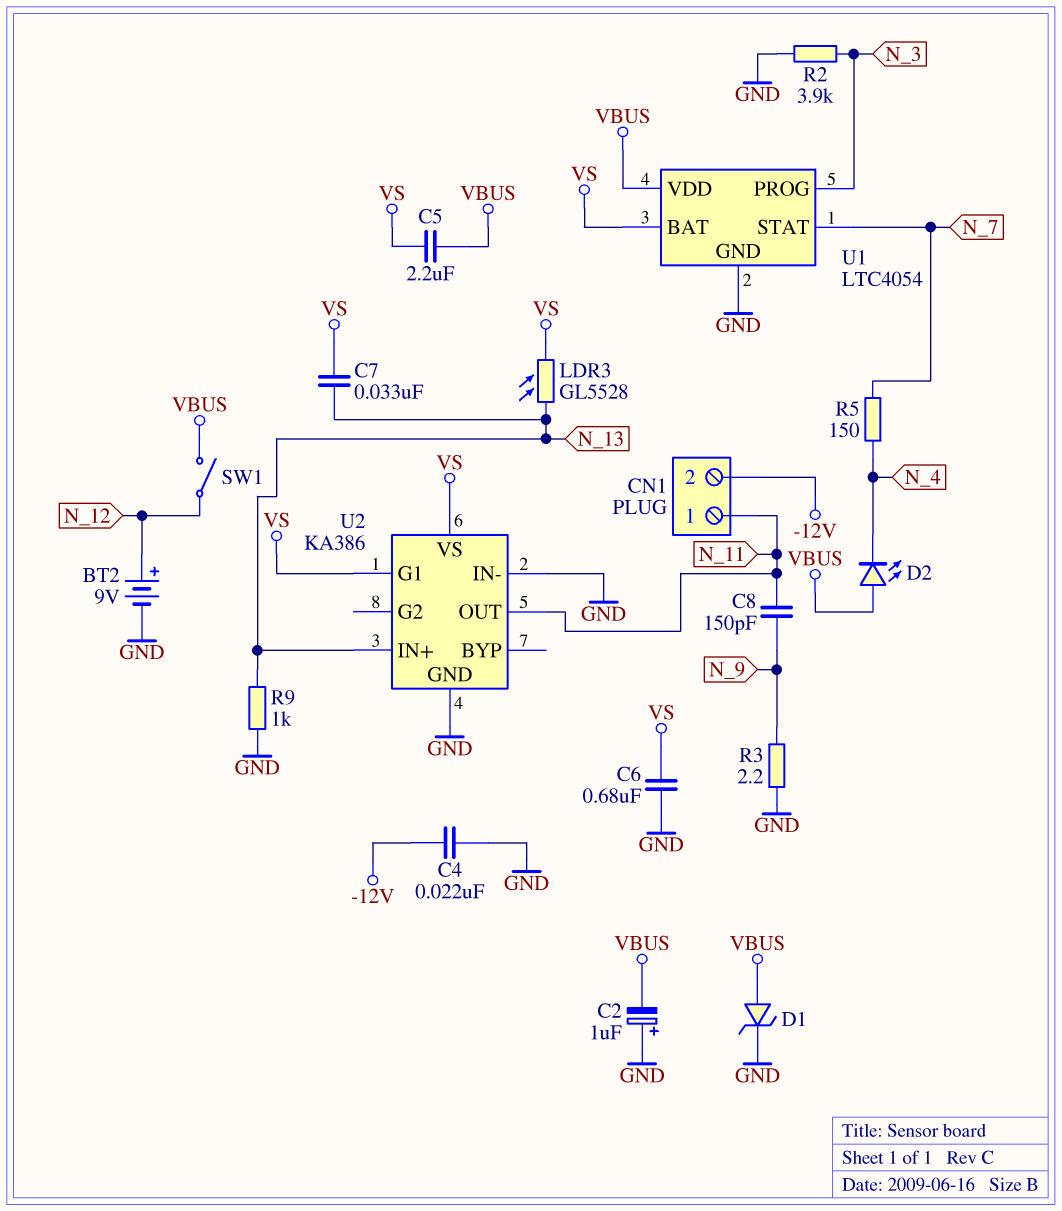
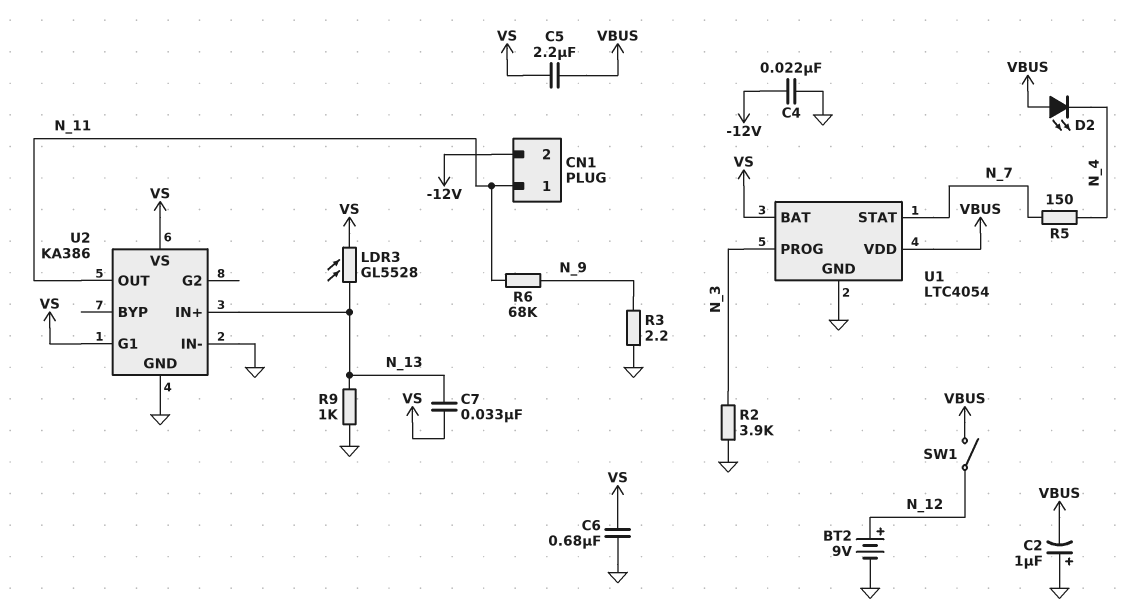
C8: 150pF (N_9, N_11) -> none
D1: zener (A VBUS, K GND) -> none
R6: none -> 68k (N_9, N_11)

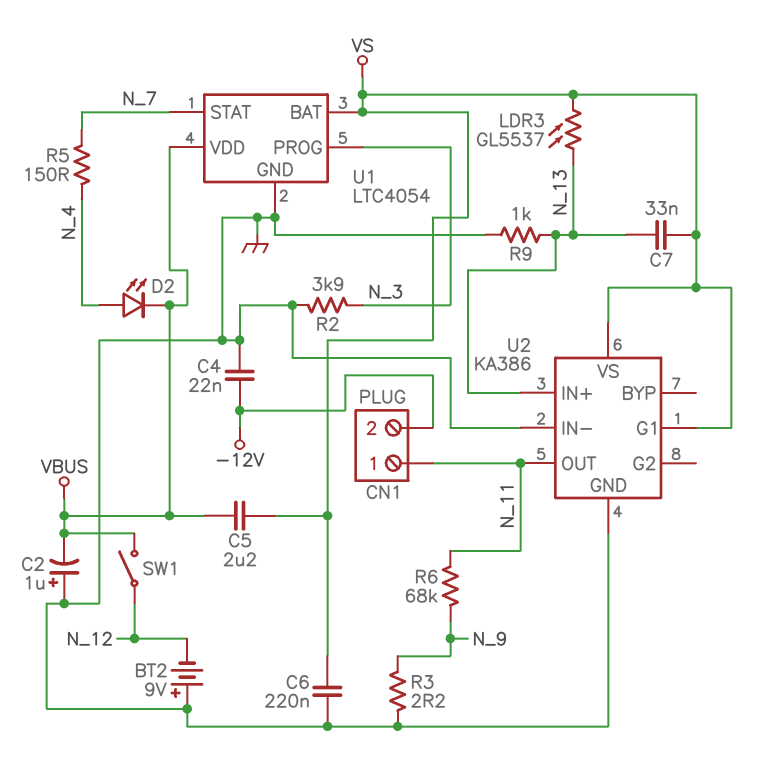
BT2: 9V (plus N_12, minus GND) -> 9V (plus GND, minus N_12)
C6: 680nF (GND, VS) -> 220nF (GND, VS)
D2: LED (A VBUS, K N_4) -> LED (A N_4, K VBUS)
LDR3: GL5528 (N_13, VS) -> GL5537 (N_13, VS)

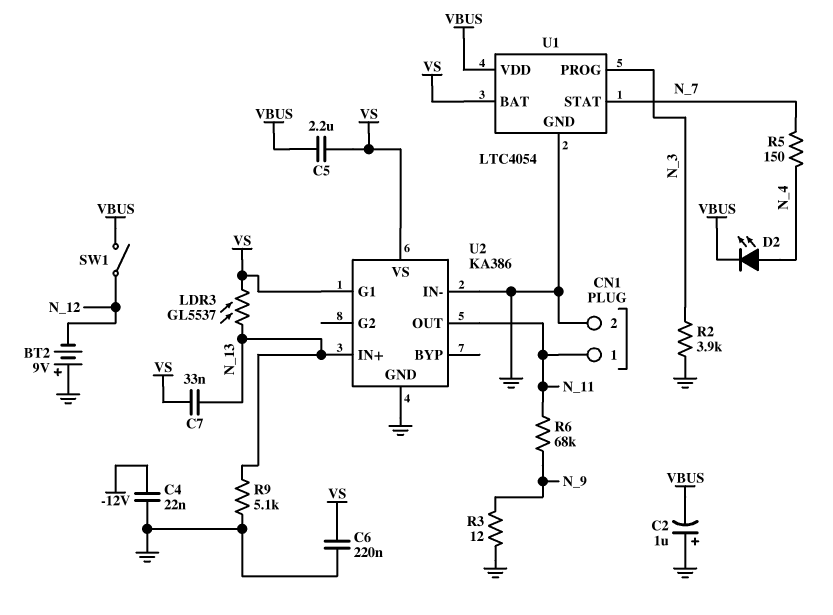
CN1 pin 2: -12V -> GND
R3: 2.2 (GND, N_9) -> 12 (GND, N_9)
R9: 1k (GND, N_13) -> 5.1k (GND, N_13)

